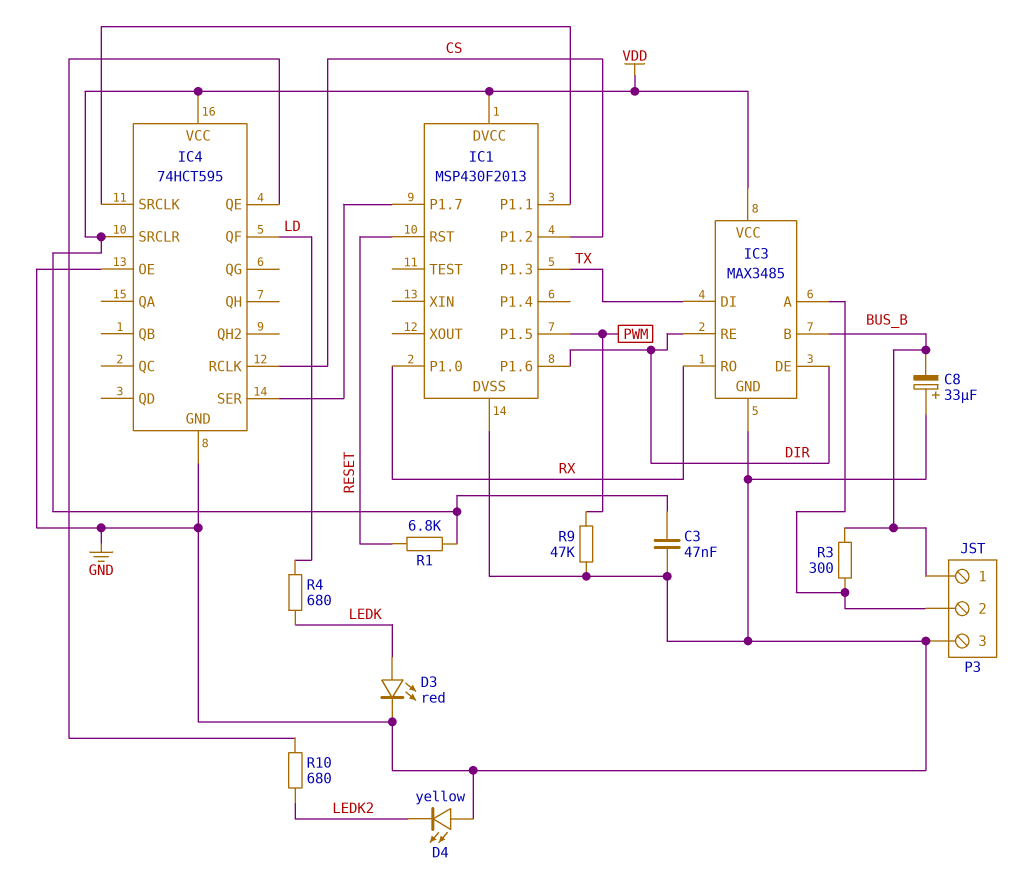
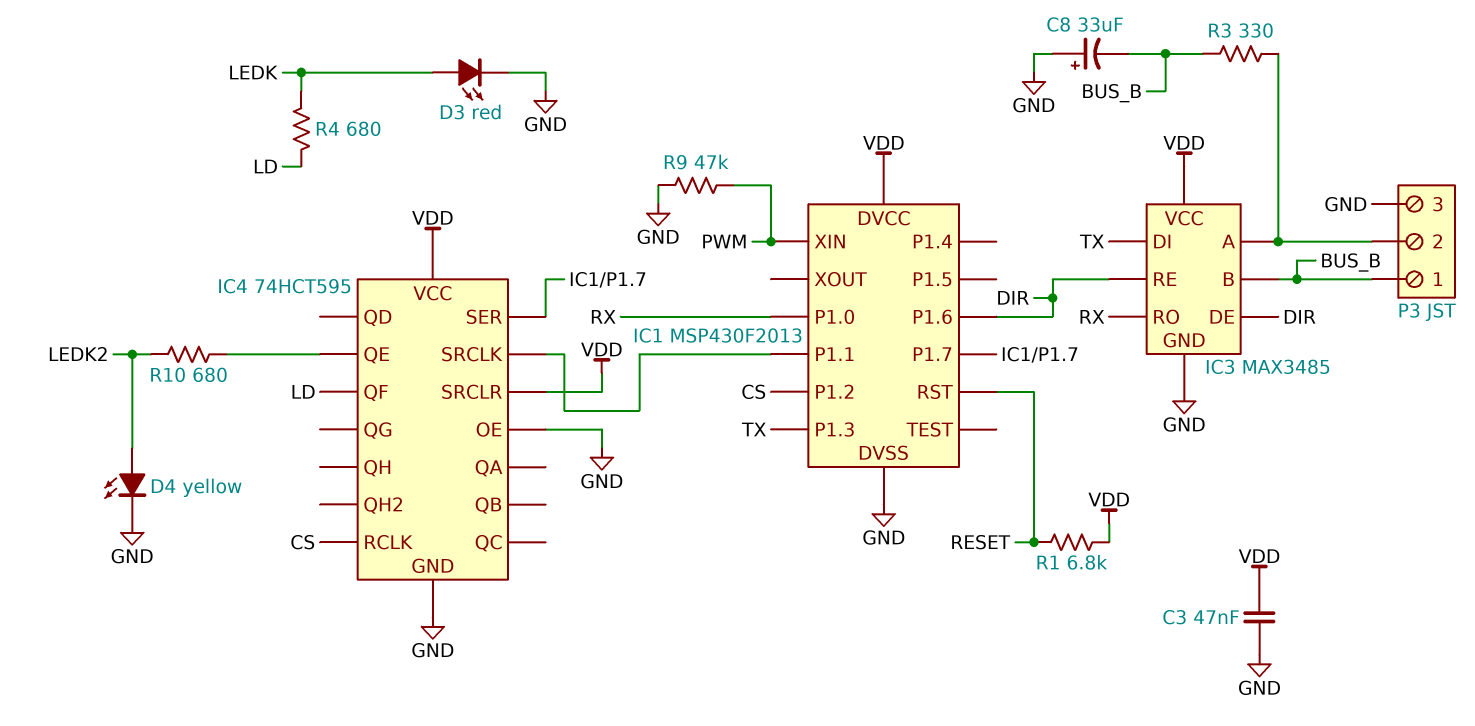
D4: LED yellow (A GND, K LEDK2) -> LED yellow (A LEDK2, K GND)
IC1 pin P1.5: PWM -> none
IC1 pin XIN: none -> PWM
R3: 300 (BUS_B, IC3/A) -> 330 (BUS_B, IC3/A)

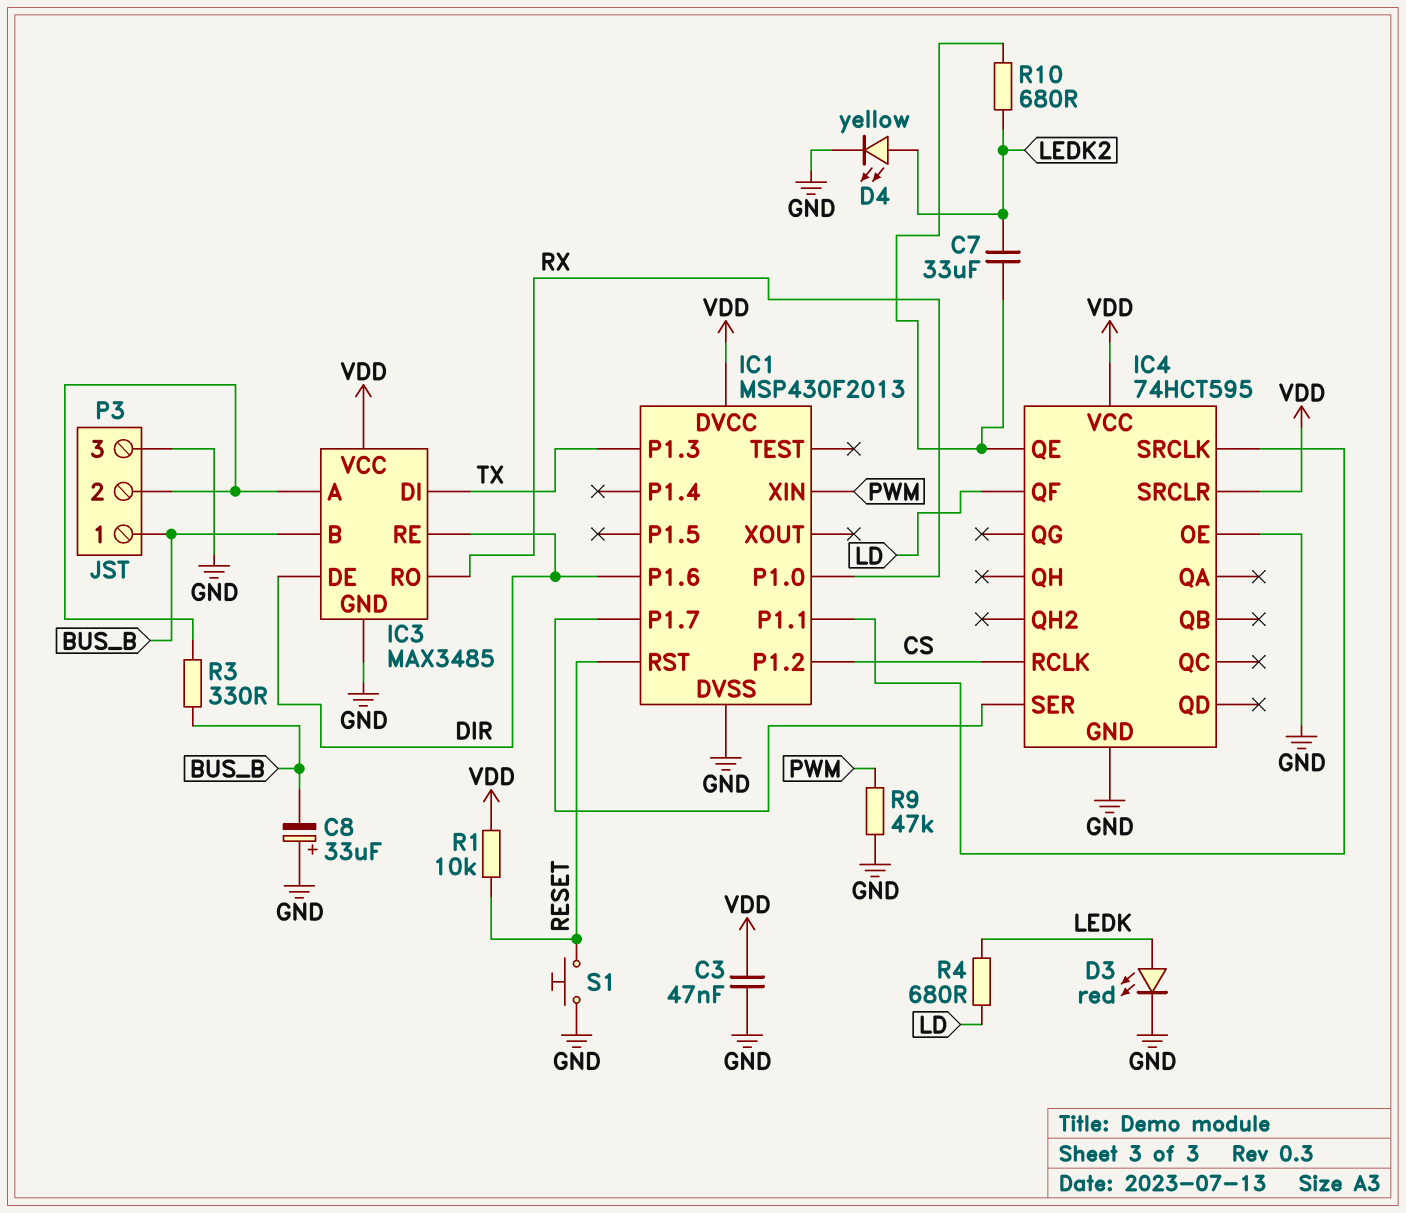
C7: none -> 33uF (IC4/QE, LEDK2)
R1: 6.8k (RESET, VDD) -> 10k (RESET, VDD)
S1: none -> button (GND, RESET)

